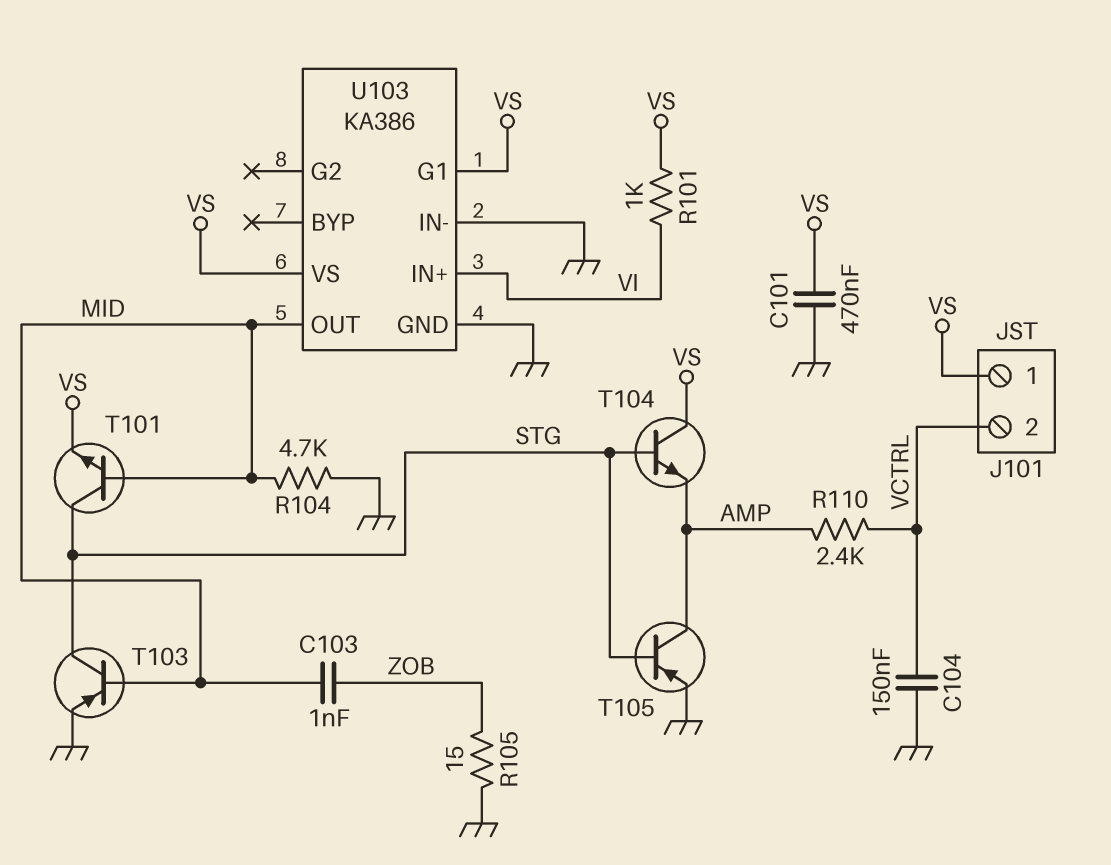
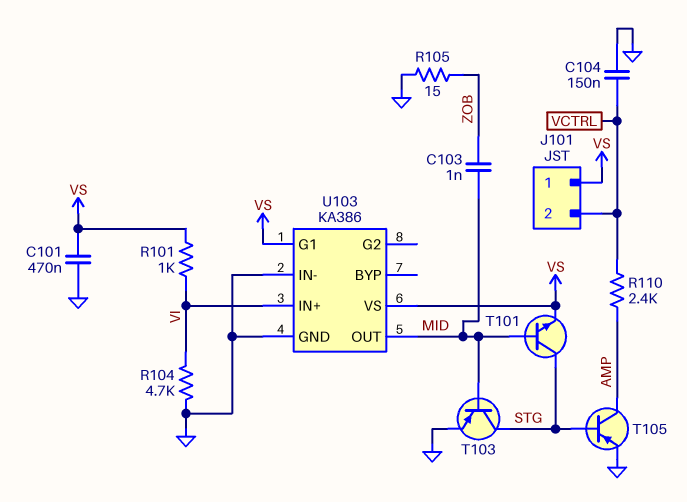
R104: 4.7k (GND, MID) -> 4.7k (GND, VI)
T104: NPN (B STG, C VS, E AMP) -> none

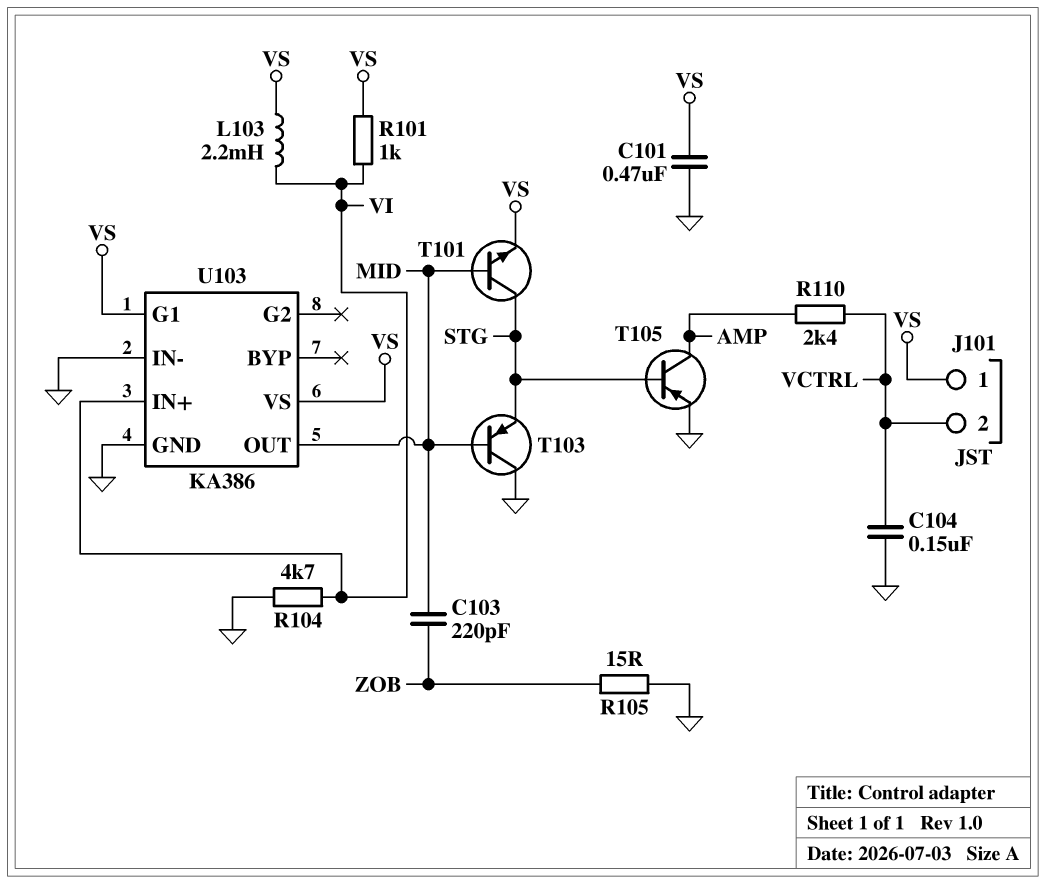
C103: 1nF (MID, ZOB) -> 220pF (MID, ZOB)
L103: none -> 2.2mH (VI, VS)
T103: PNP (B MID, C STG, E GND) -> PNP (B MID, C GND, E STG)

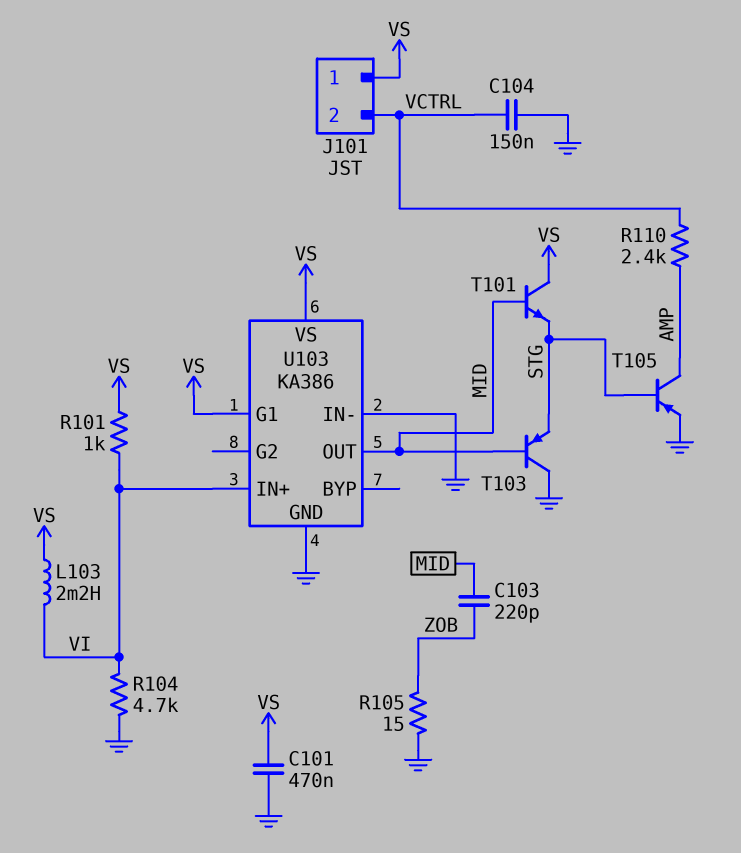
T101: NPN (B MID, C STG, E VS) -> NPN (B MID, C VS, E STG)

